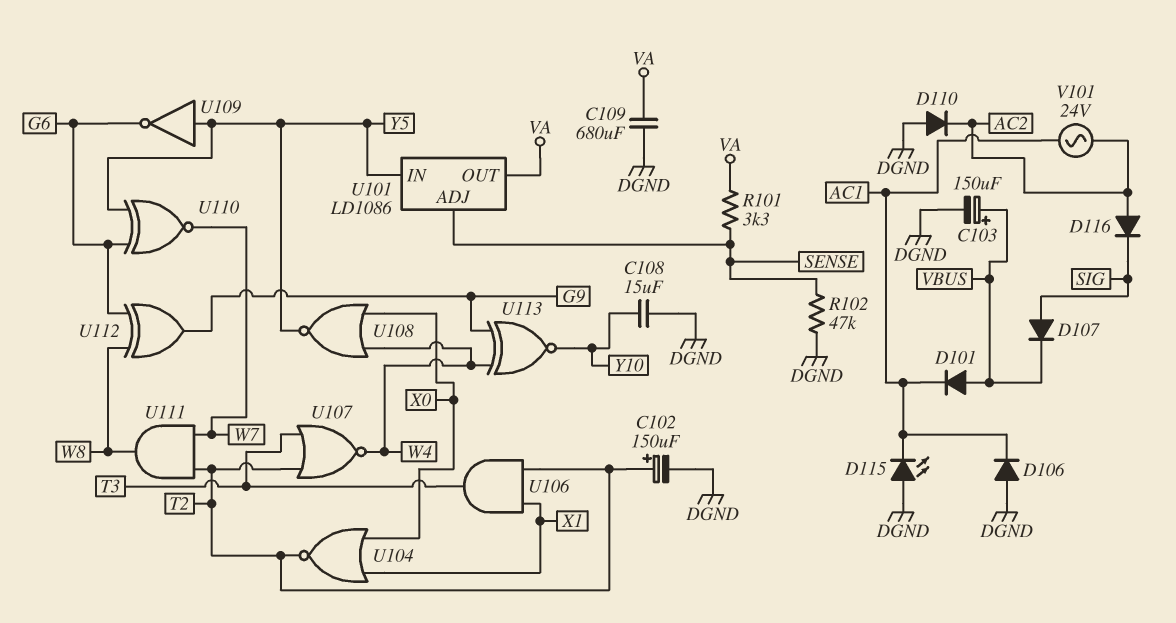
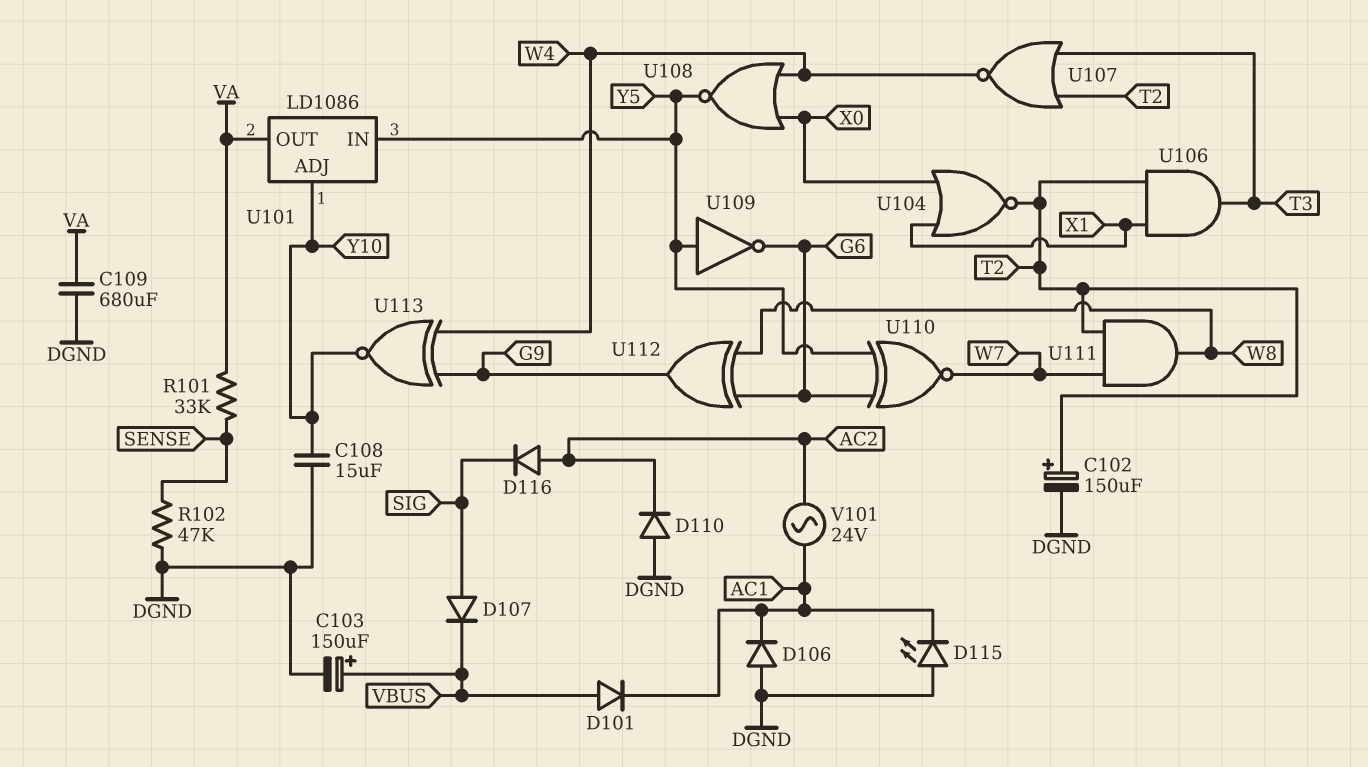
R101: 3.3k (SENSE, VA) -> 33k (SENSE, VA)
U101 pin ADJ: SENSE -> Y10

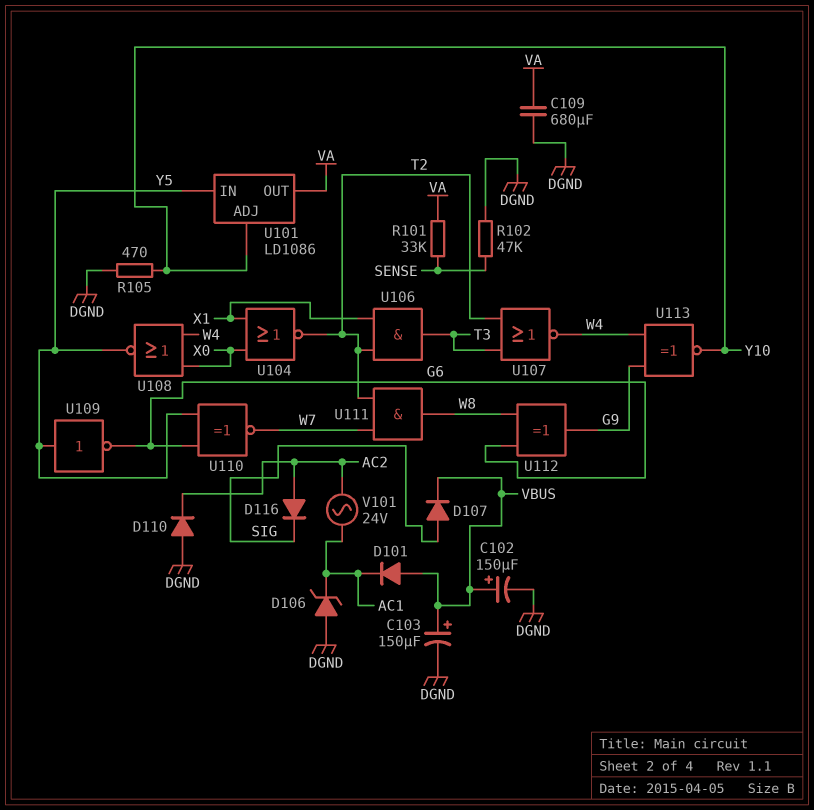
C102: 150uF (plus T2, minus DGND) -> 150uF (plus VBUS, minus DGND)
C108: 15uF (DGND, Y10) -> none
D106: diode (A DGND, K AC1) -> zener (A DGND, K AC1)
D115: LED (A DGND, K AC1) -> none
R105: none -> 470 (DGND, Y10)

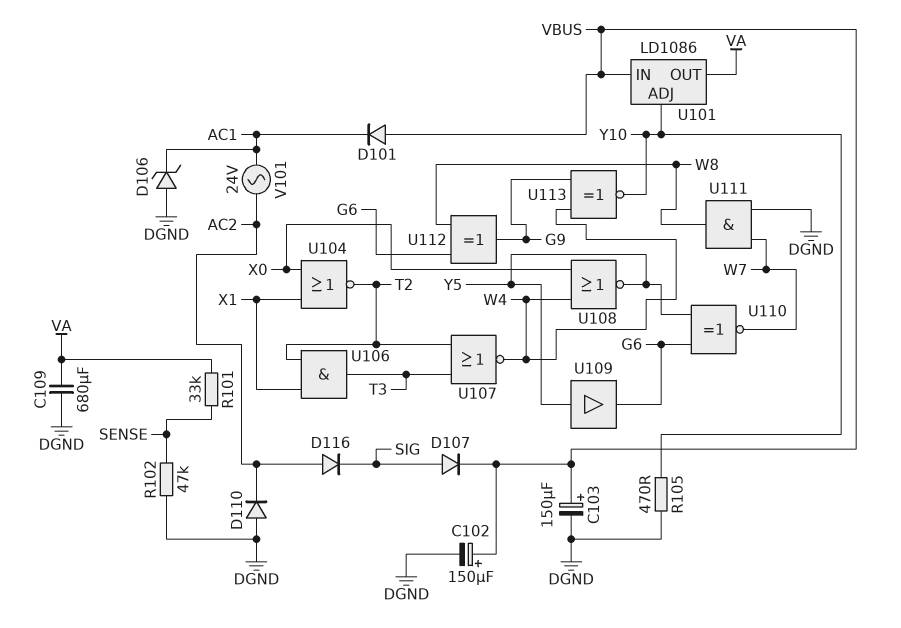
U101 pin IN: Y5 -> VBUS
U109: NOT (in Y5, out G6) -> buffer (in Y5, out G6)
U111: AND (in T2, in W7, out W8) -> AND (in DGND, in W7, out W8)

